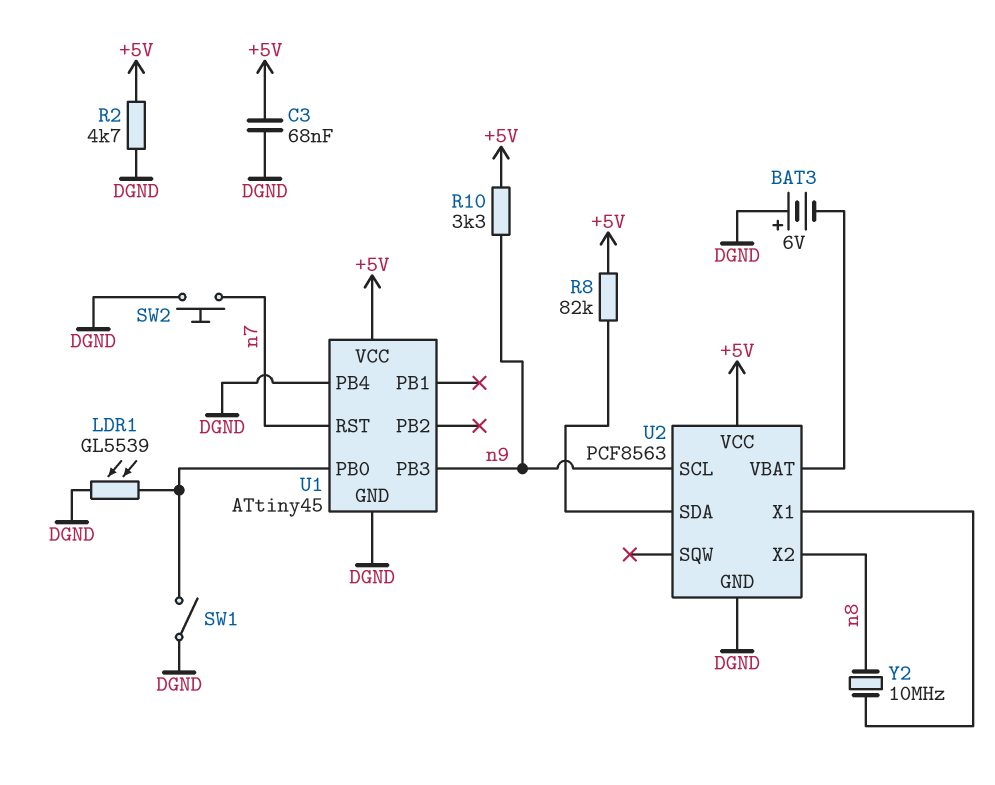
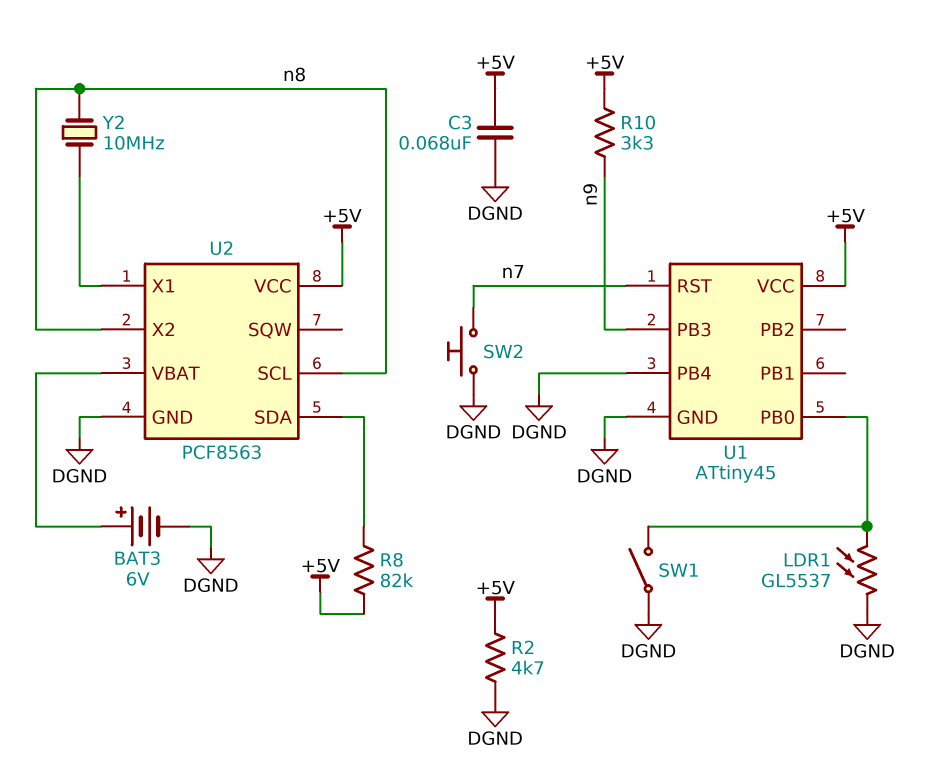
BAT3: 6V (plus DGND, minus U2/VBAT) -> 6V (plus U2/VBAT, minus DGND)
LDR1: GL5539 (DGND, U1/PB0) -> GL5537 (DGND, U1/PB0)
U2 pin SCL: n9 -> n8

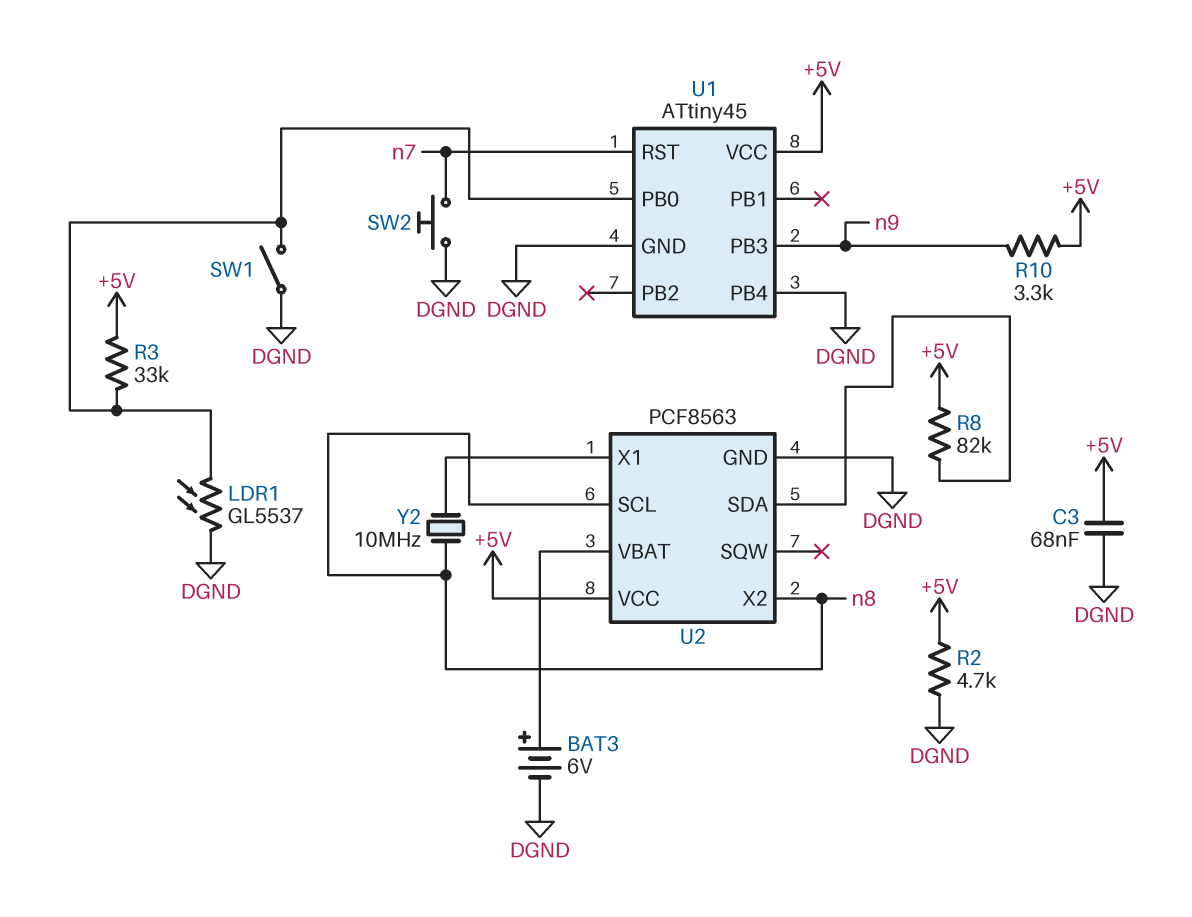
R3: none -> 33k (+5V, U1/PB0)

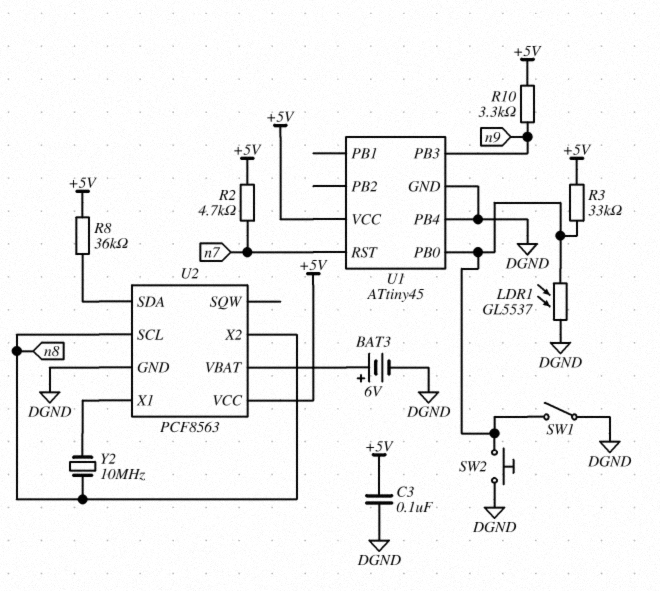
C3: 68nF (+5V, DGND) -> 100nF (+5V, DGND)
R2: 4.7k (+5V, DGND) -> 4.7k (+5V, n7)
R8: 82k (+5V, U2/SDA) -> 36k (+5V, U2/SDA)
SW2: button (DGND, n7) -> button (DGND, U1/PB0)

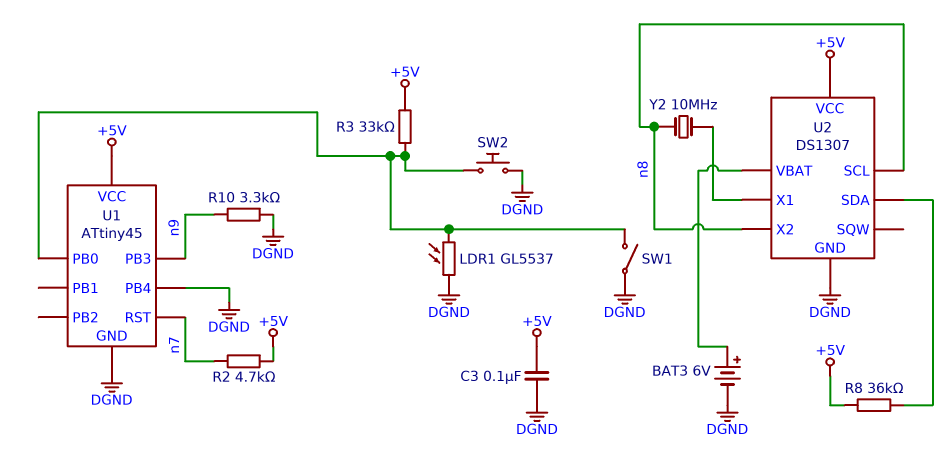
R10: 3.3k (+5V, n9) -> 3.3k (DGND, n9)
U2: PCF8563 -> DS1307

